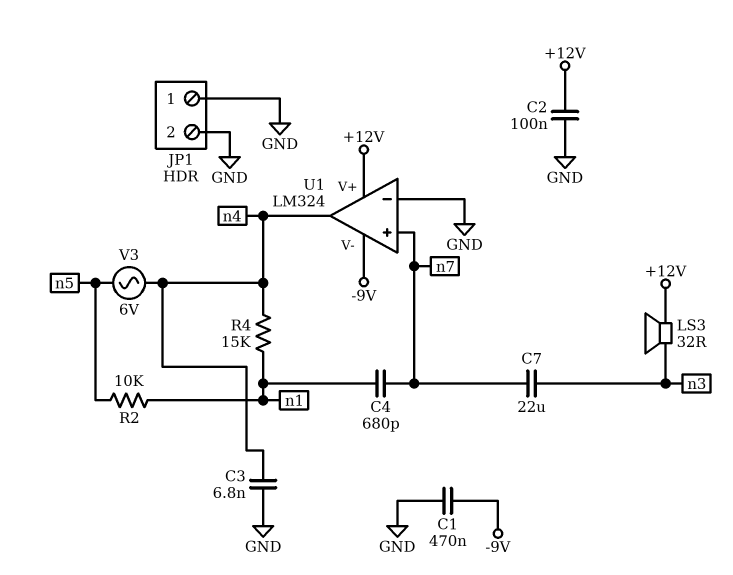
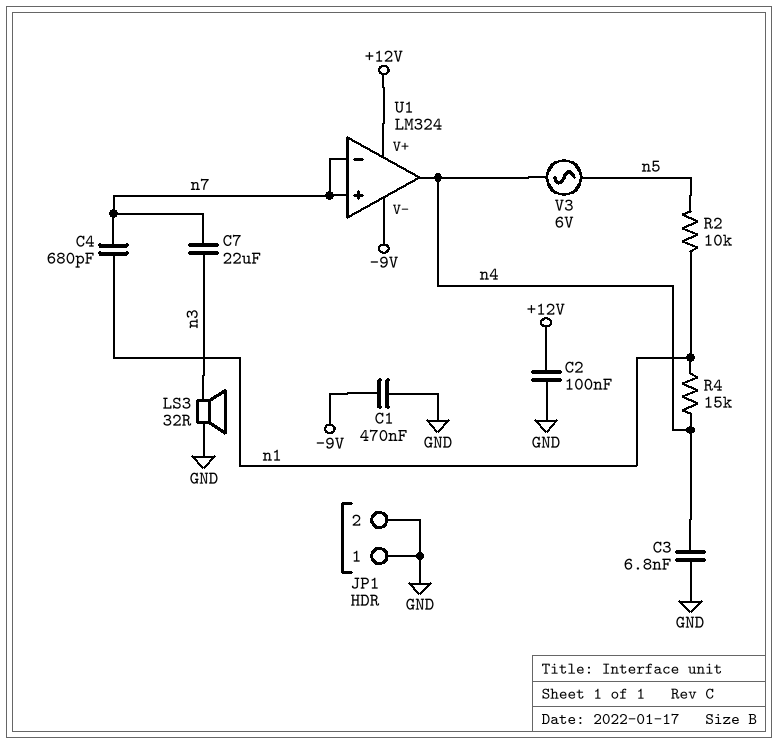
LS3: speaker 32R (+12V, n3) -> speaker 32R (GND, n3)
U1 pin in-: GND -> n7

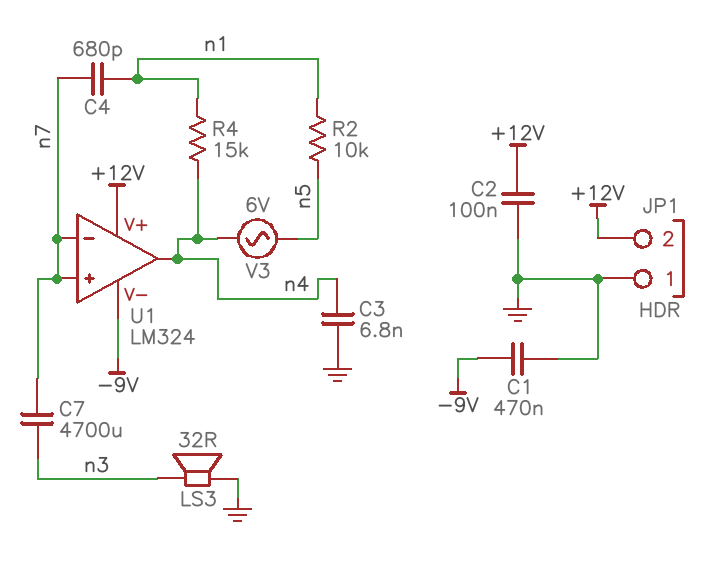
C7: 22uF (n3, n7) -> 4700uF (n3, n7)
JP1 pin 2: GND -> +12V

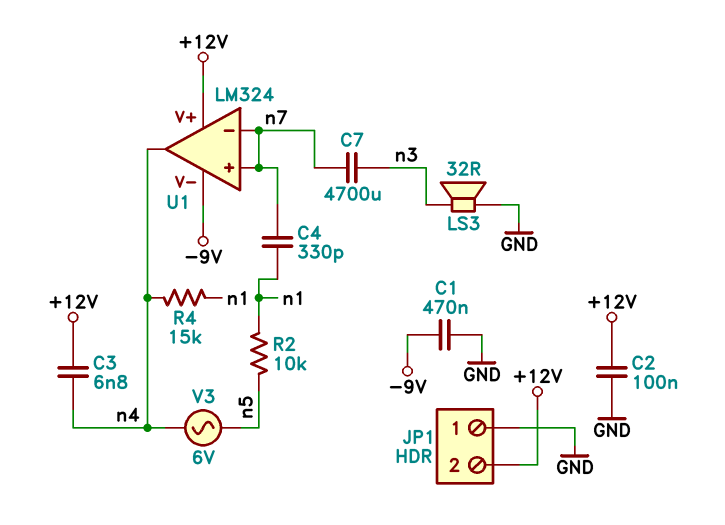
C3: 6.8nF (GND, n4) -> 6.8nF (+12V, n4)
C4: 680pF (n1, n7) -> 330pF (n1, n7)

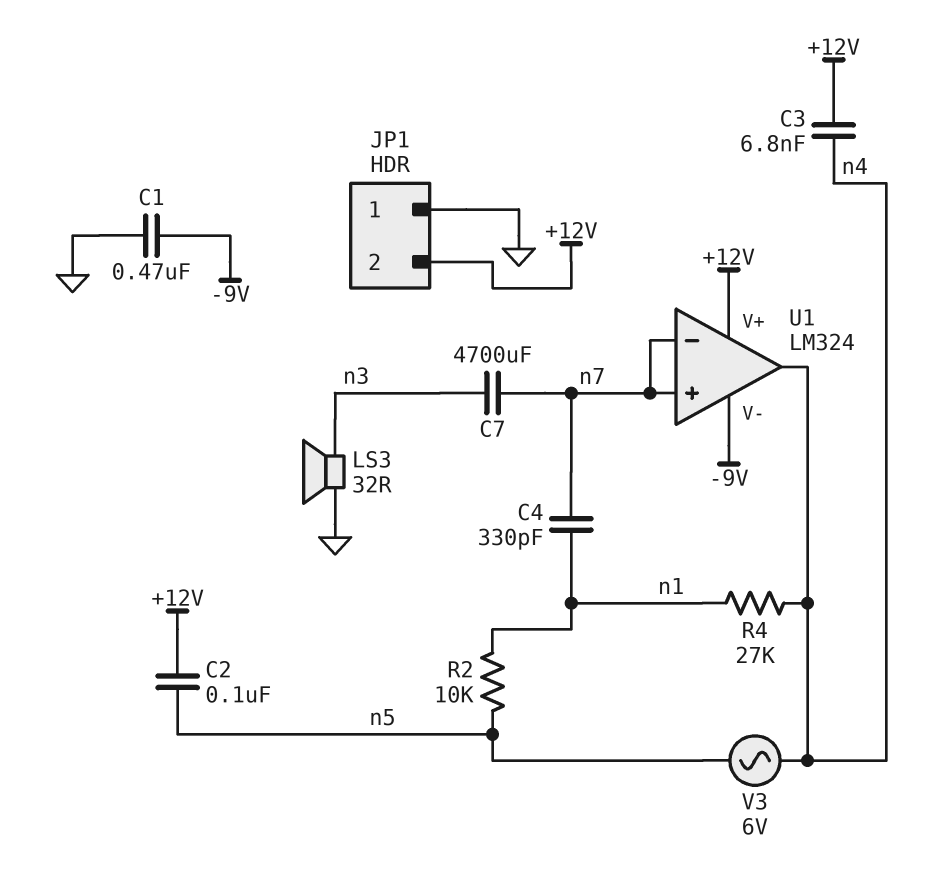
C2: 100nF (+12V, GND) -> 100nF (+12V, n5)
R4: 15k (n1, n4) -> 27k (n1, n4)

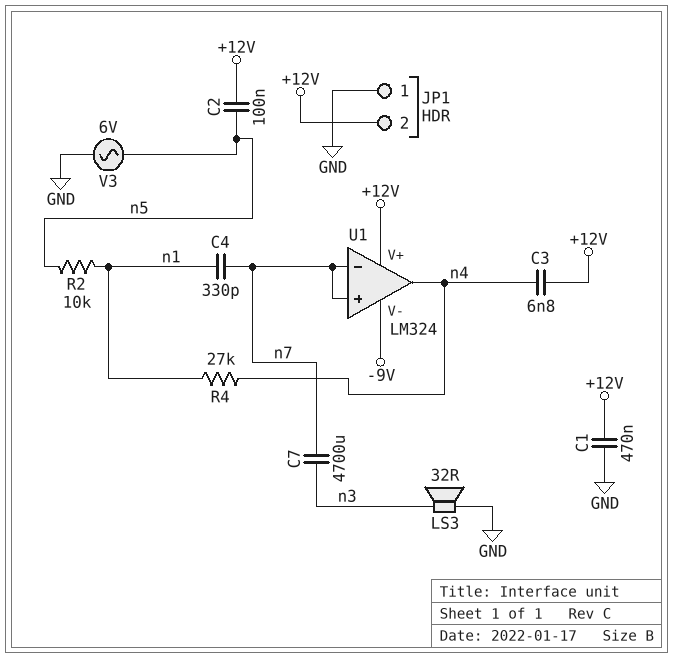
C1: 470nF (-9V, GND) -> 470nF (+12V, GND)
V3: AC 6V (n4, n5) -> AC 6V (GND, n5)

